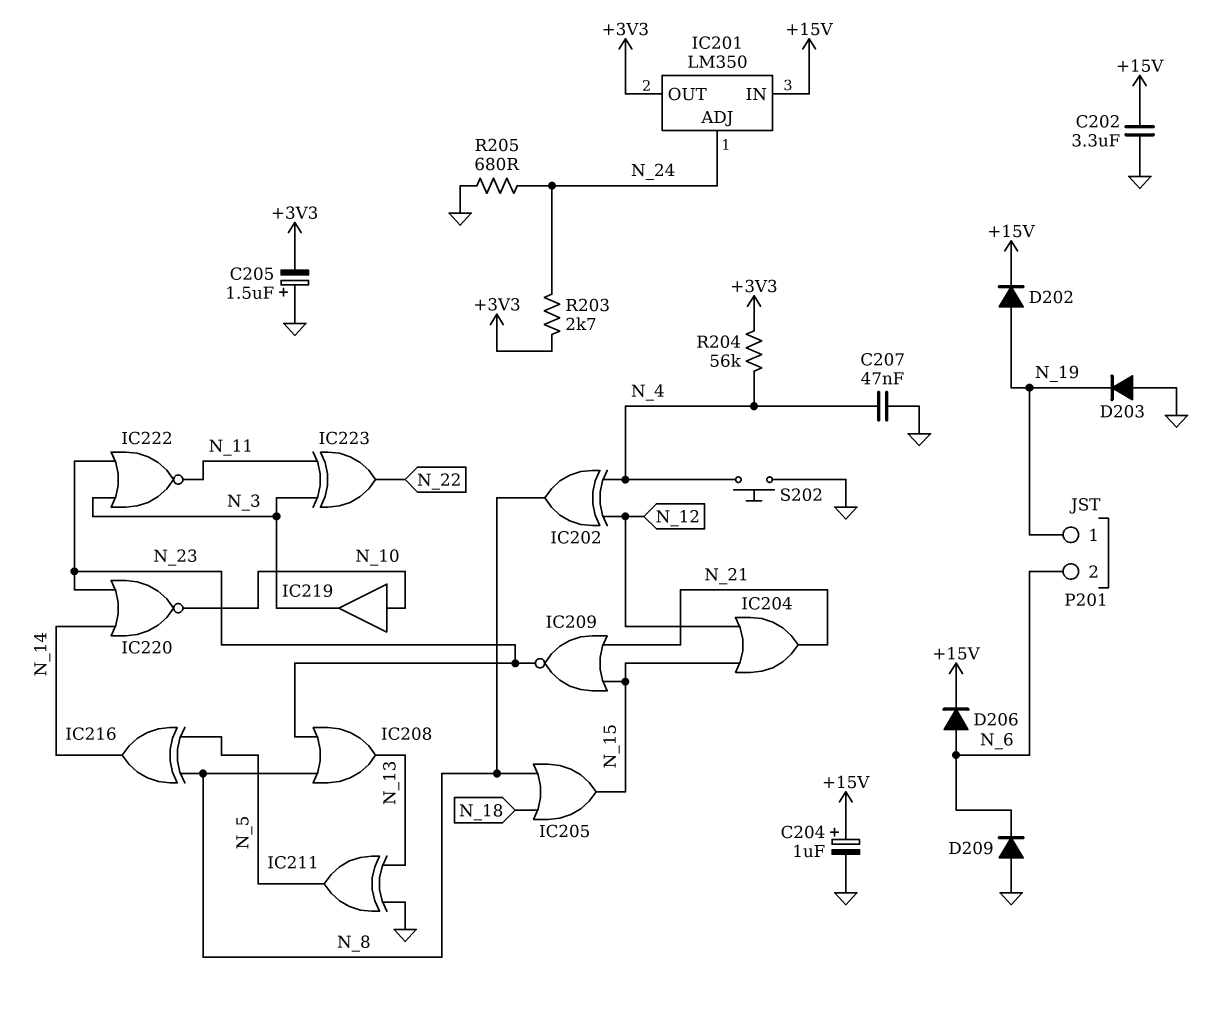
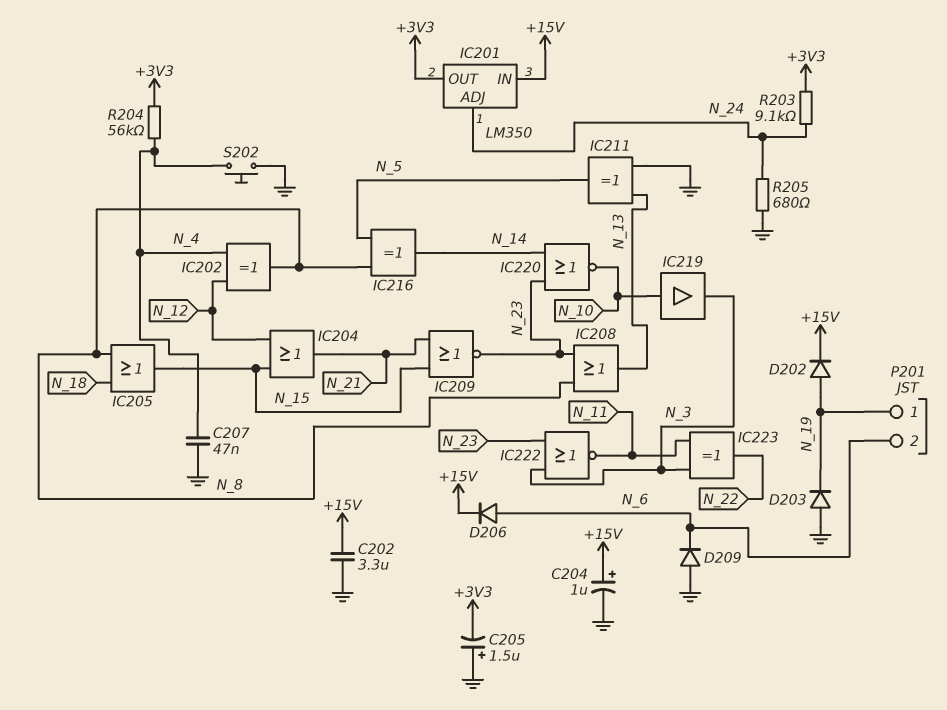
R203: 2.7k (+3V3, N_24) -> 9.1k (+3V3, N_24)

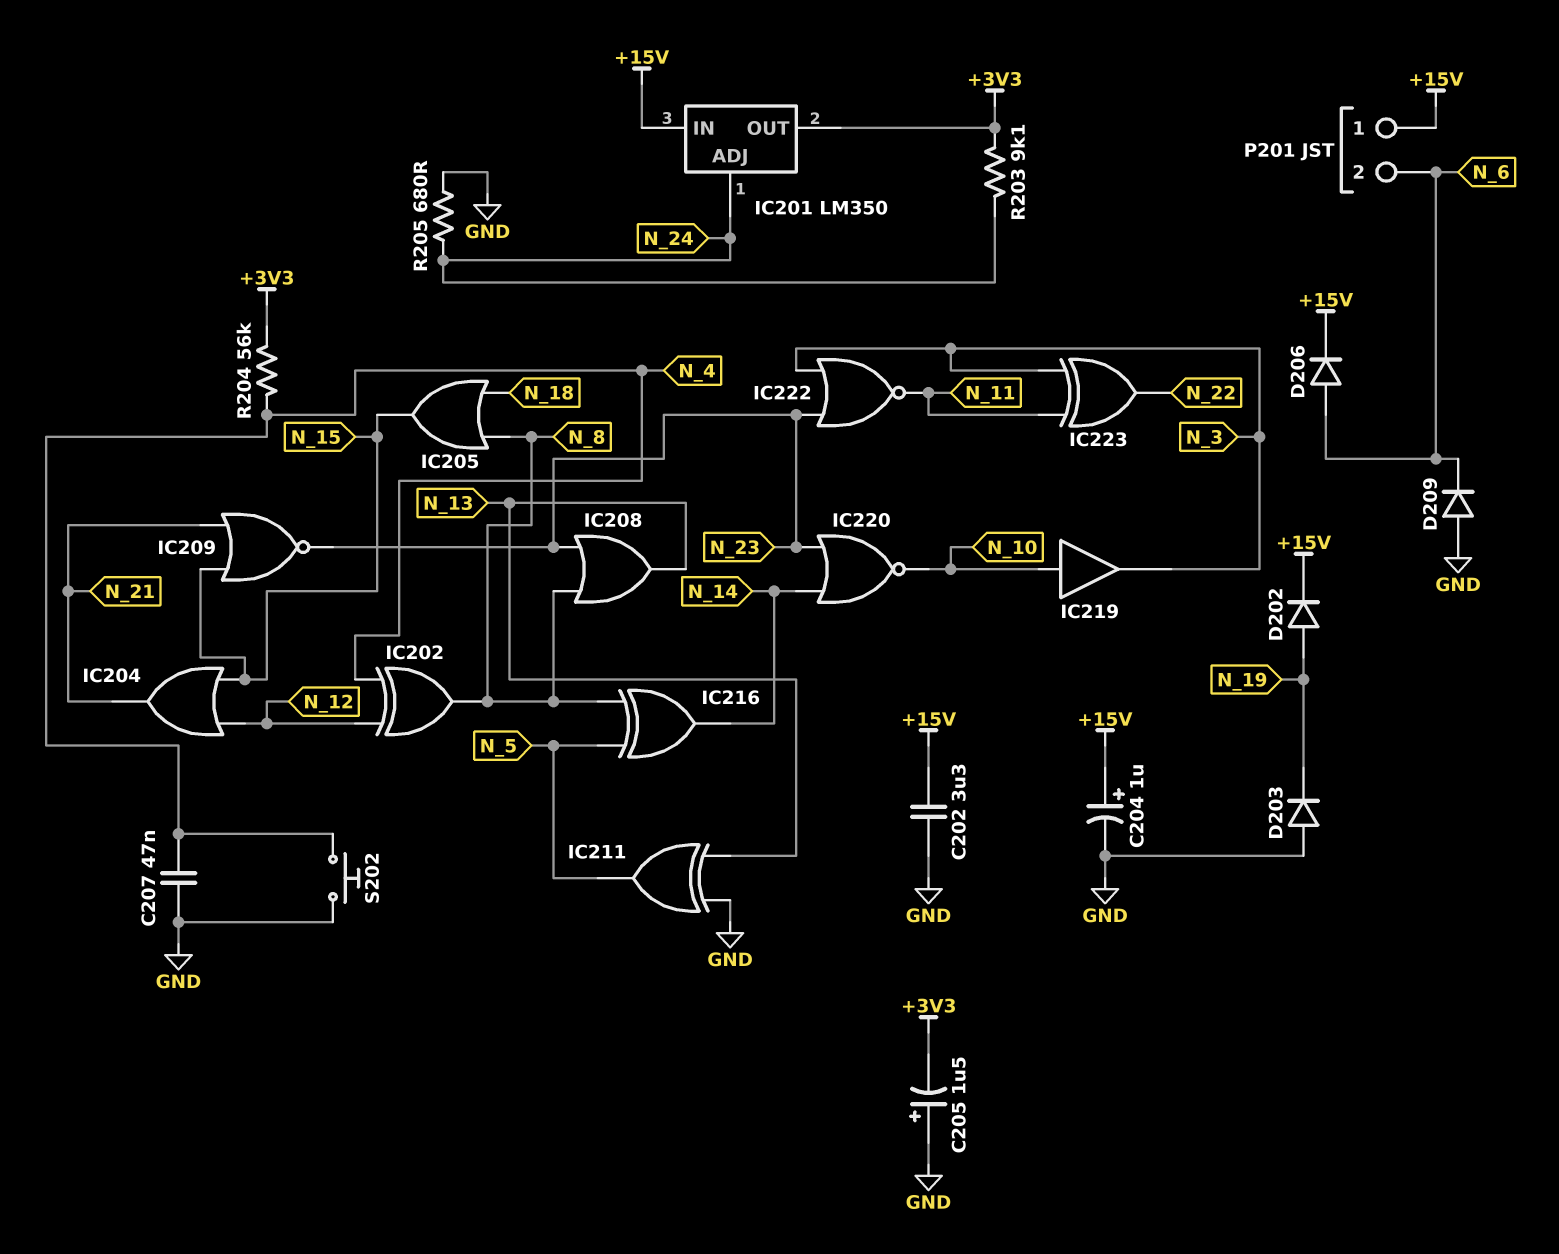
P201 pin 1: N_19 -> +15V

